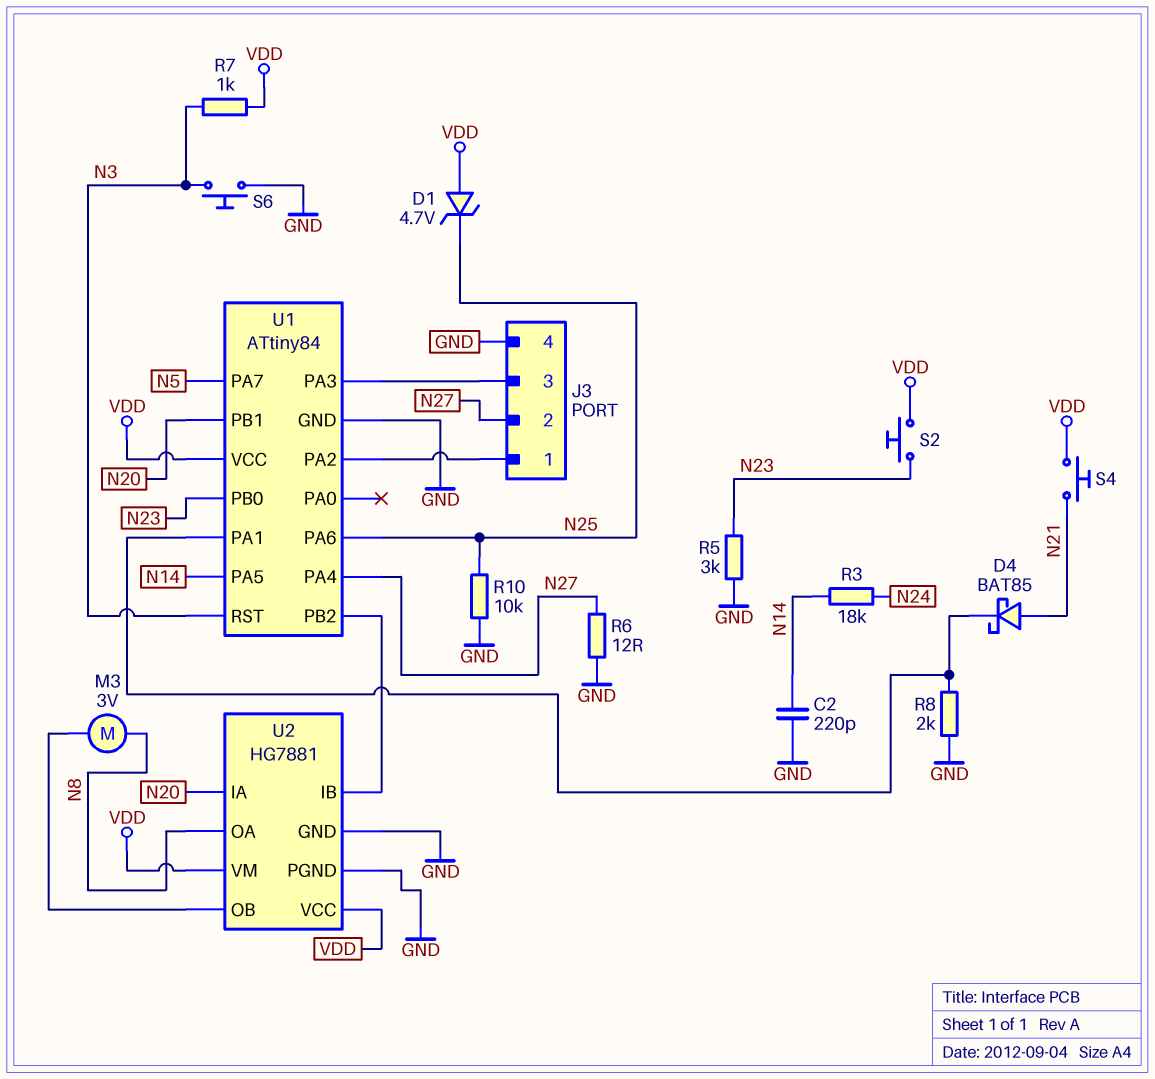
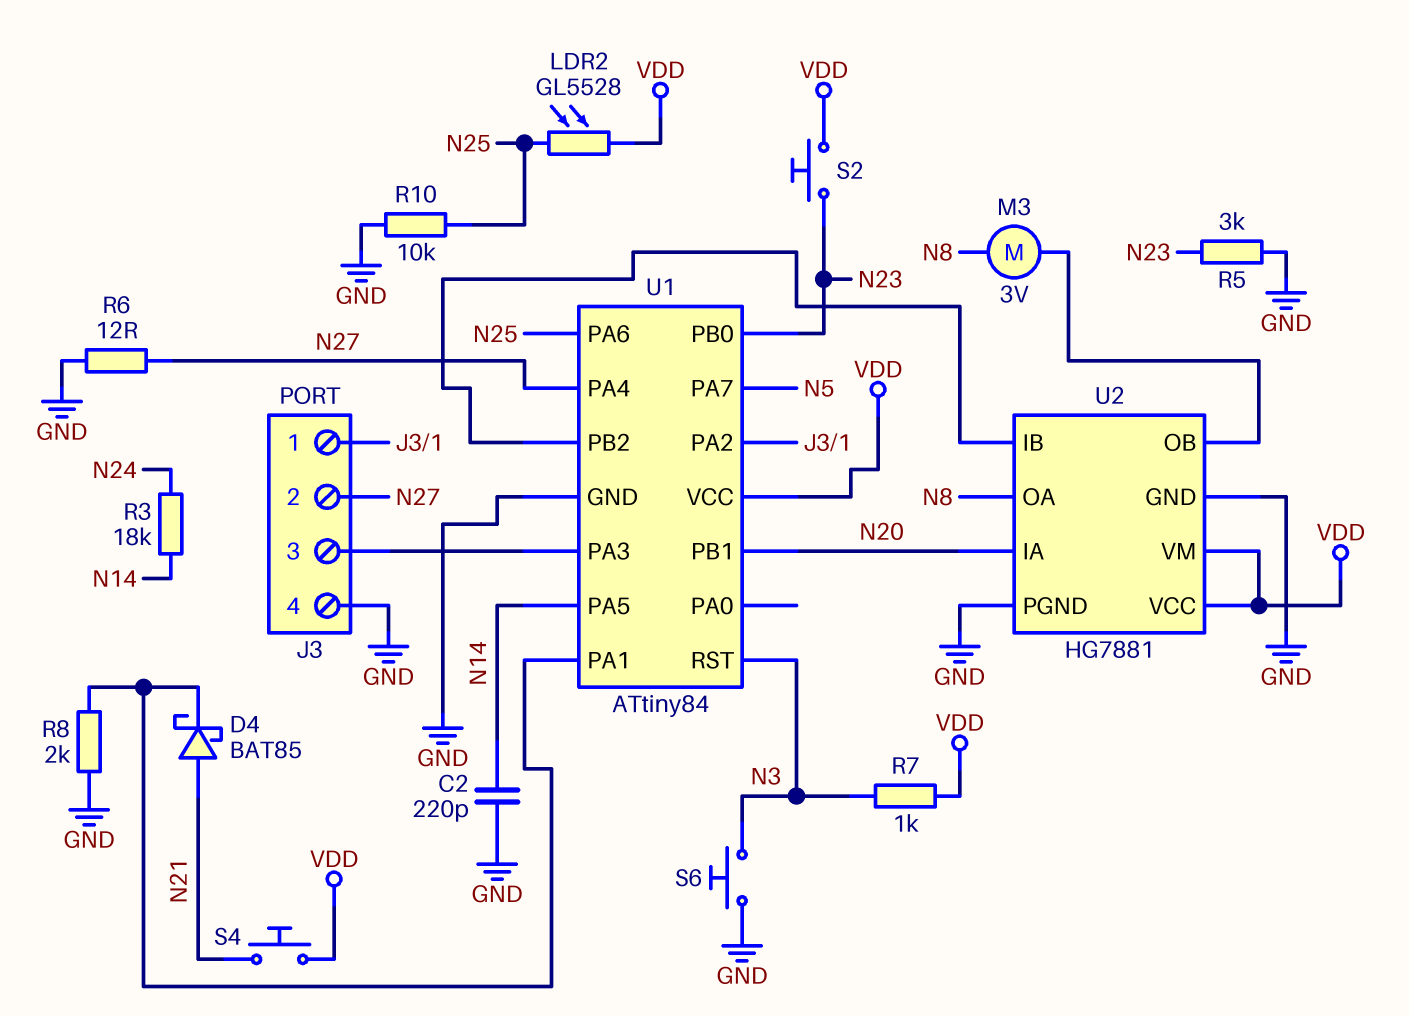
D1: zener 4.7V (A VDD, K N25) -> none
LDR2: none -> GL5528 (N25, VDD)

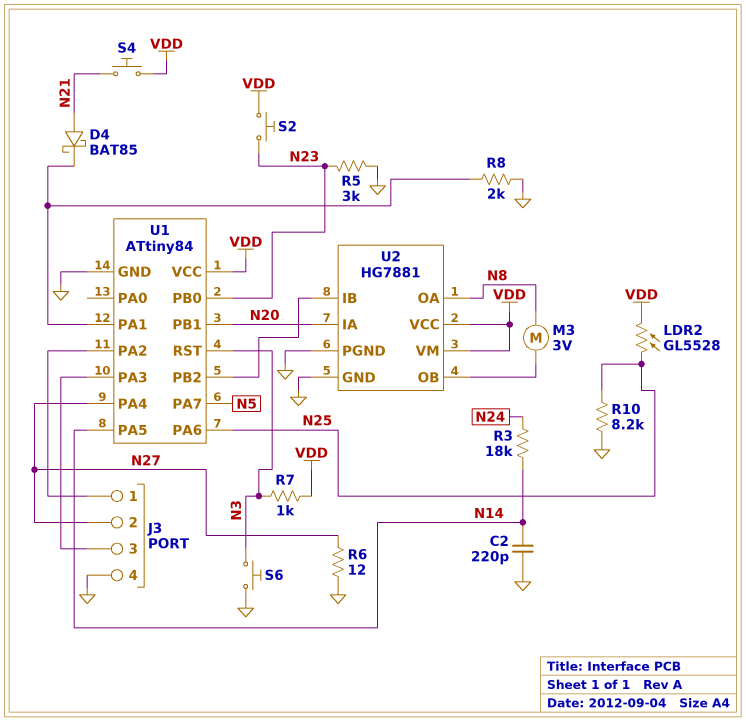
R10: 10k (GND, N25) -> 8.2k (GND, N25)

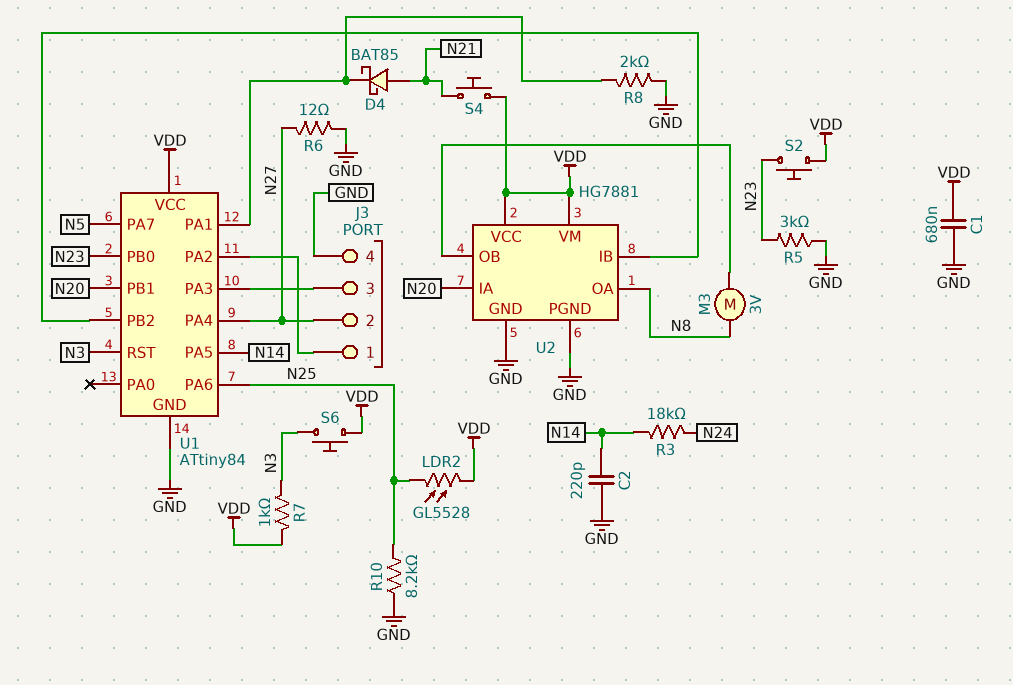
C1: none -> 680nF (GND, VDD)
S6: button (GND, N3) -> button (N3, VDD)

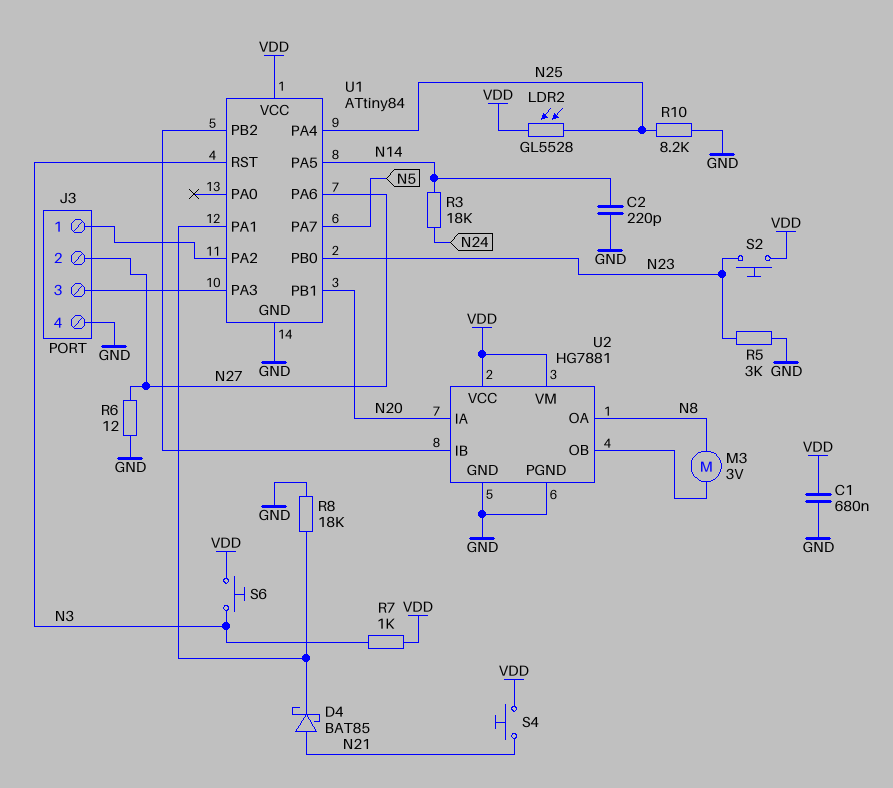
R8: 2k (GND, U1/PA1) -> 18k (GND, U1/PA1)
U1 pin PA4: N27 -> N25
U1 pin PA6: N25 -> N27

